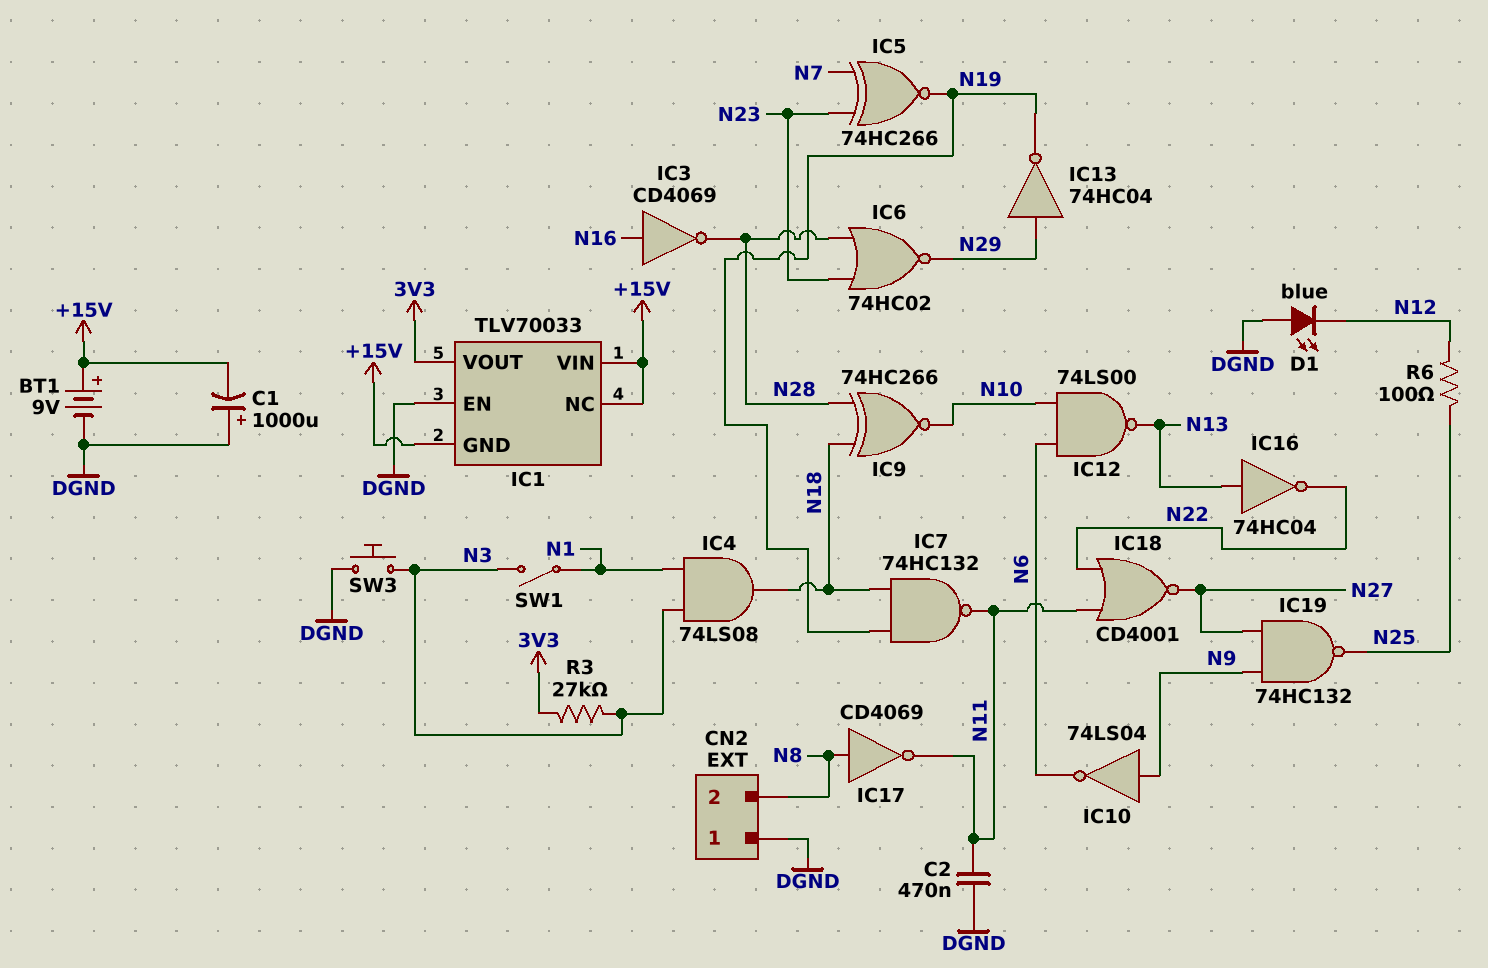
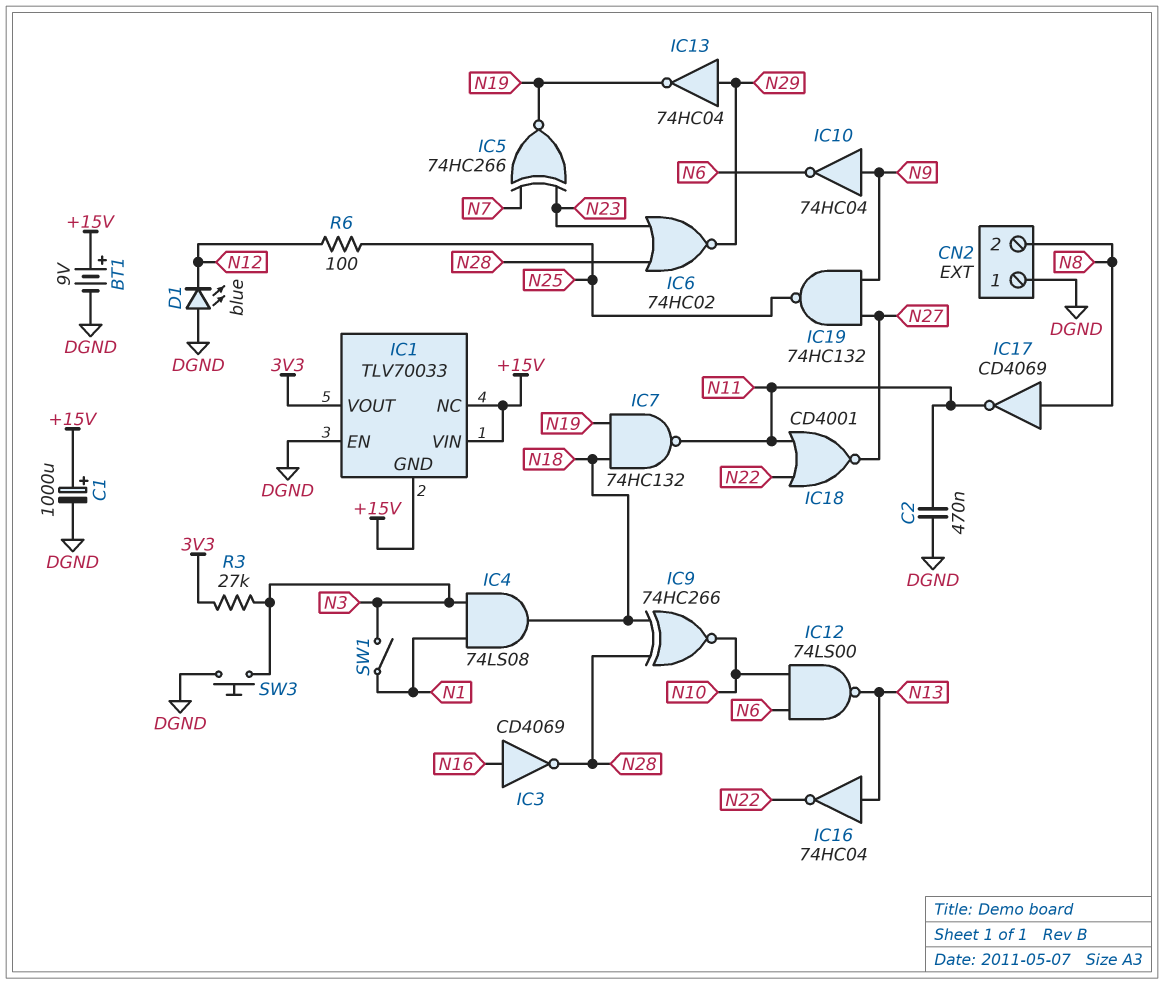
C1: 1000uF (plus DGND, minus +15V) -> 1000uF (plus +15V, minus DGND)
IC10: NOT 74LS04 (in N9, out N6) -> NOT 74HC04 (in N9, out N6)

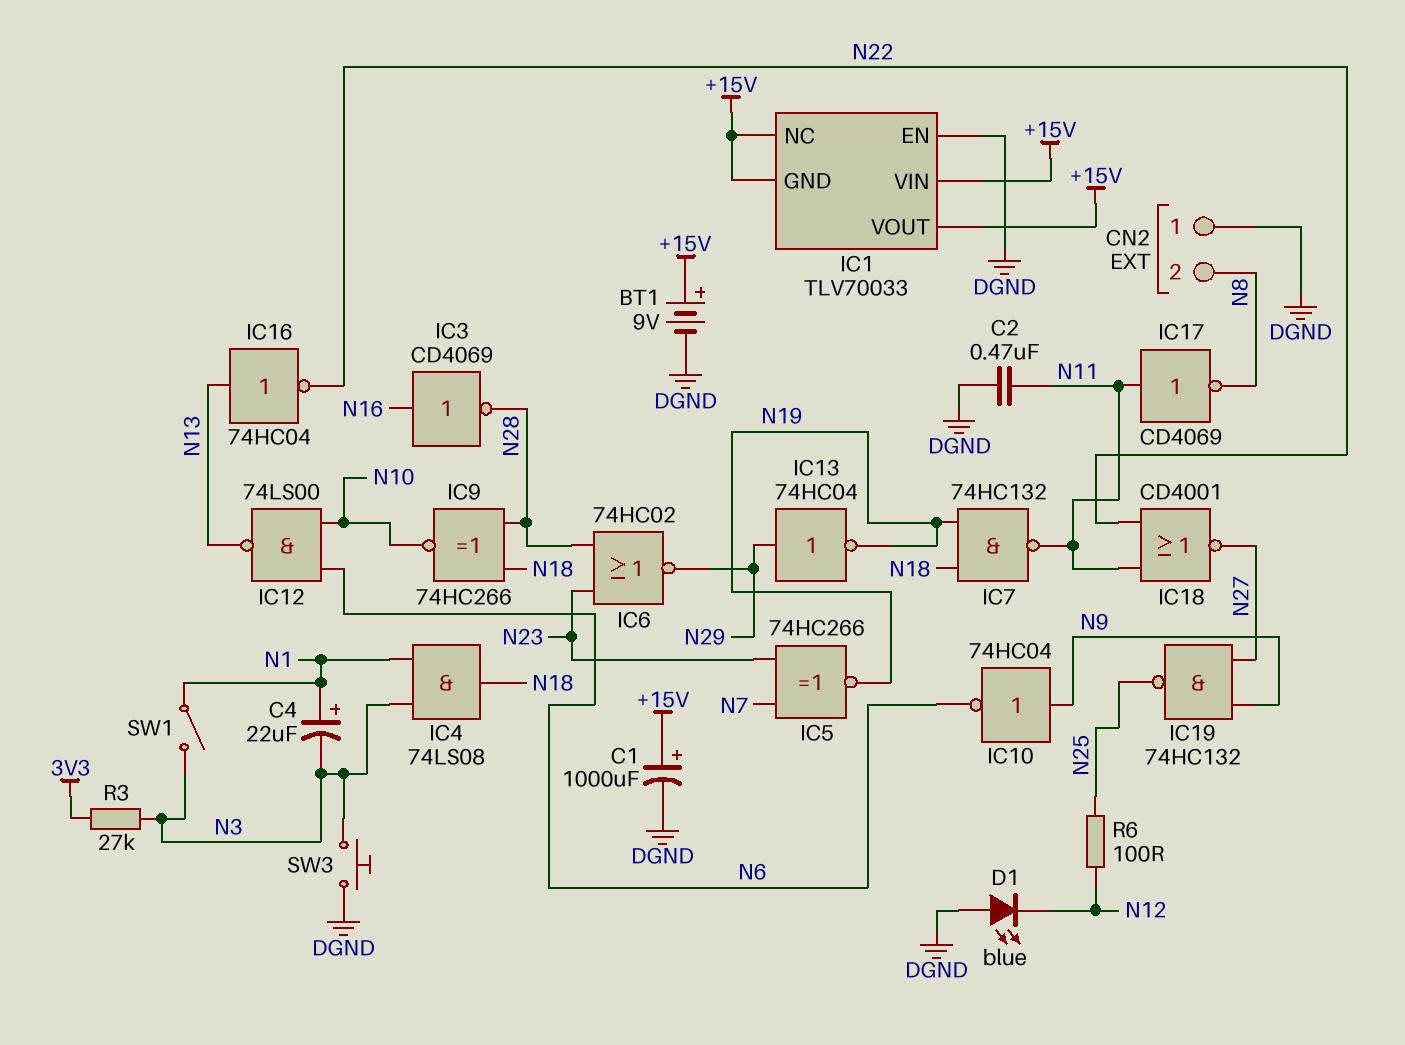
C4: none -> 22uF (plus N1, minus N3)
IC1 pin VOUT: 3V3 -> +15V
IC17: NOT CD4069 (in N8, out N11) -> NOT CD4069 (in N11, out N8)

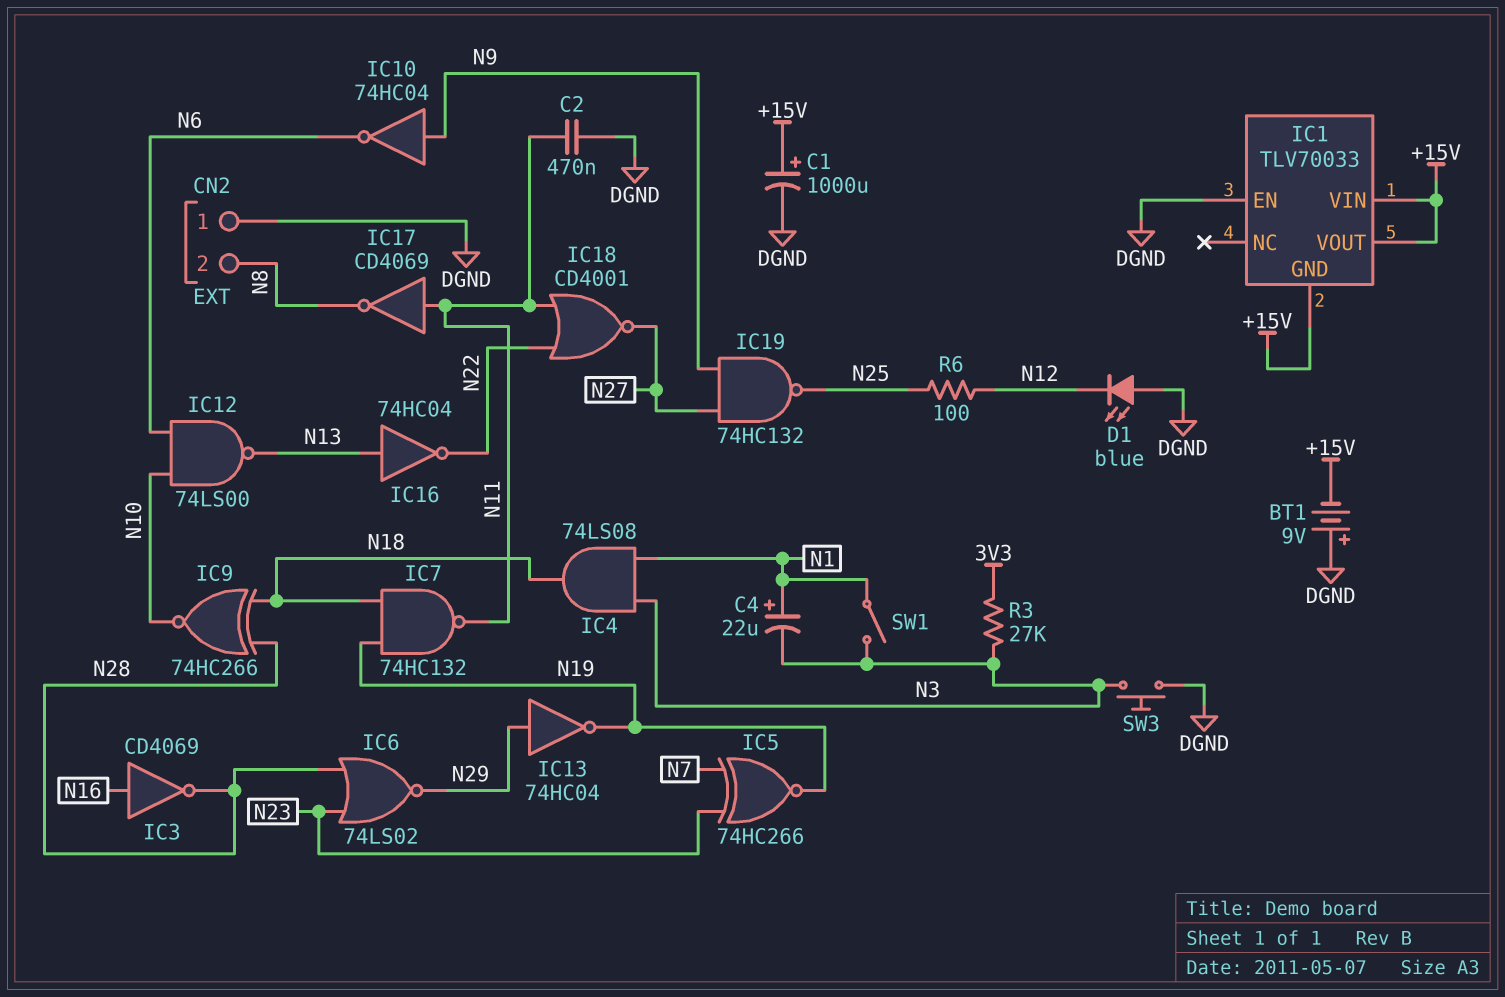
BT1: 9V (plus +15V, minus DGND) -> 9V (plus DGND, minus +15V)
IC1 pin NC: +15V -> none
IC6: NOR 74HC02 (in N23, in N28, out N29) -> NOR 74LS02 (in N23, in N28, out N29)

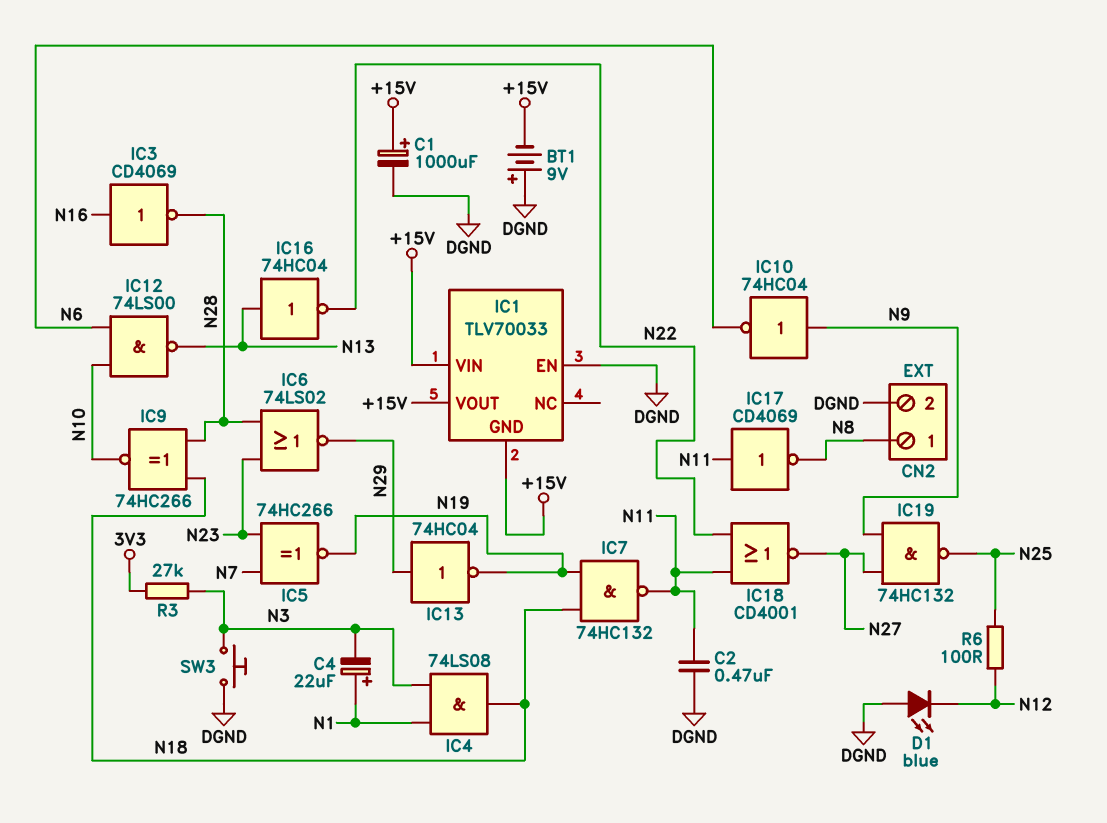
CN2 pin 1: DGND -> N8
CN2 pin 2: N8 -> DGND
SW1: switch (N1, N3) -> none

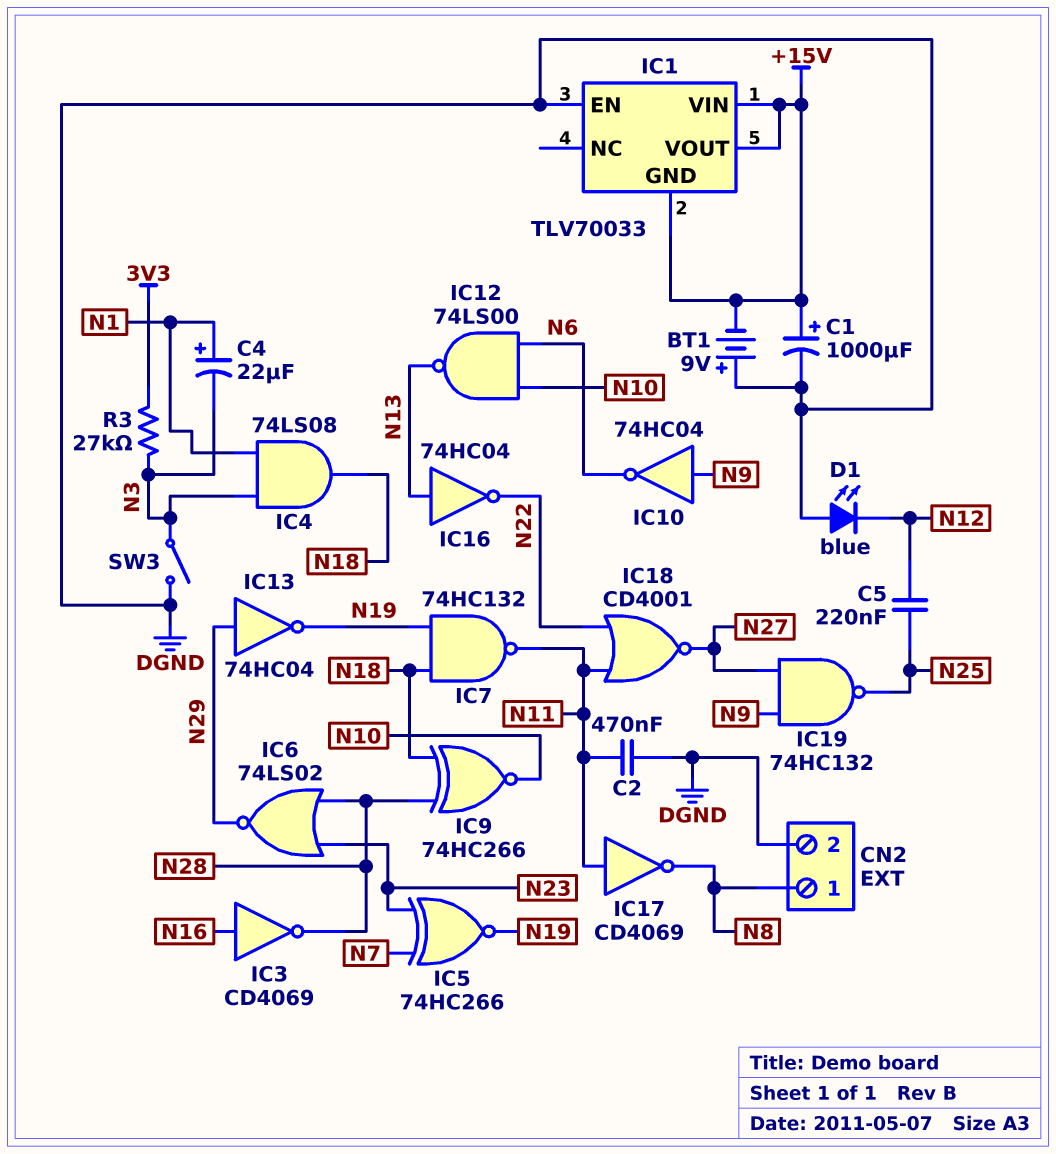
C5: none -> 220nF (N12, N25)
R6: 100 (N12, N25) -> none
SW3: button (DGND, N3) -> switch (DGND, N3)

